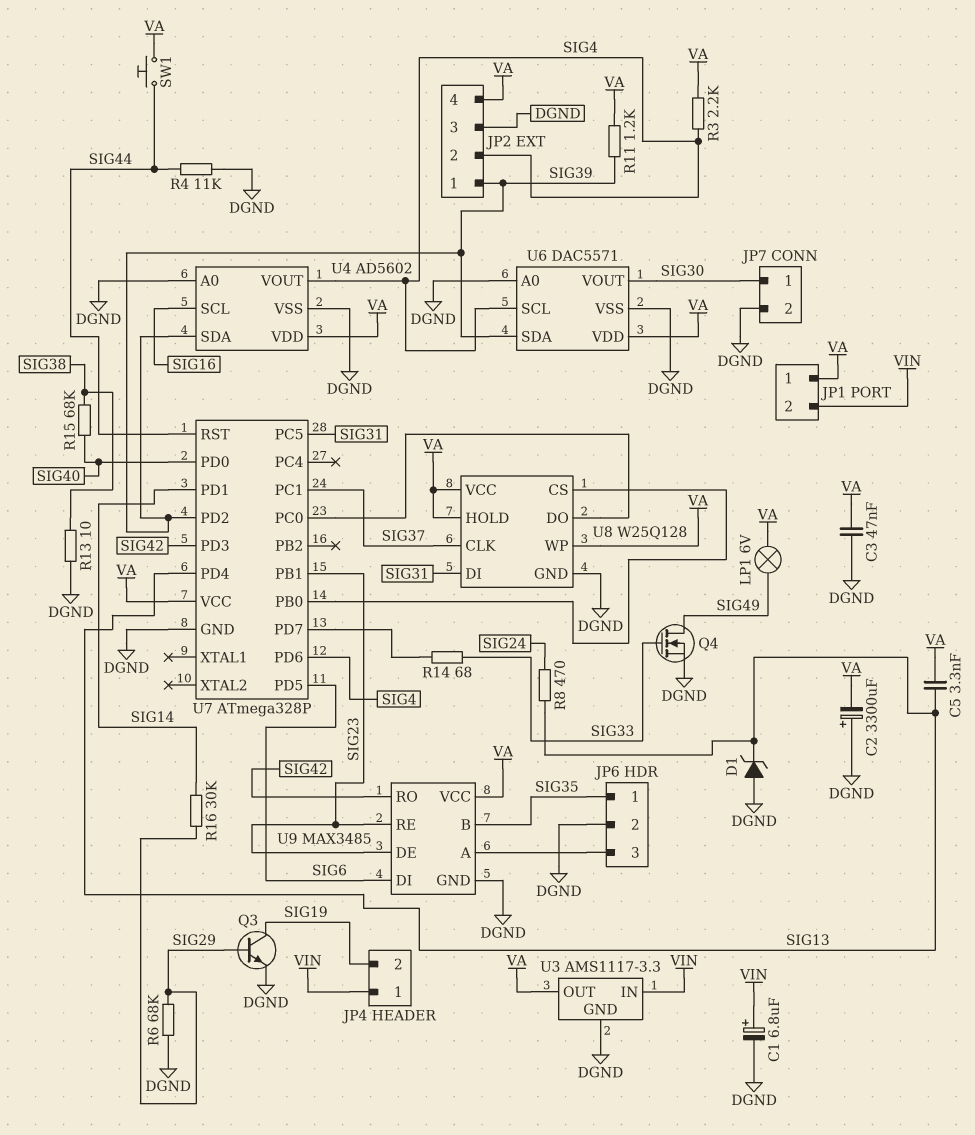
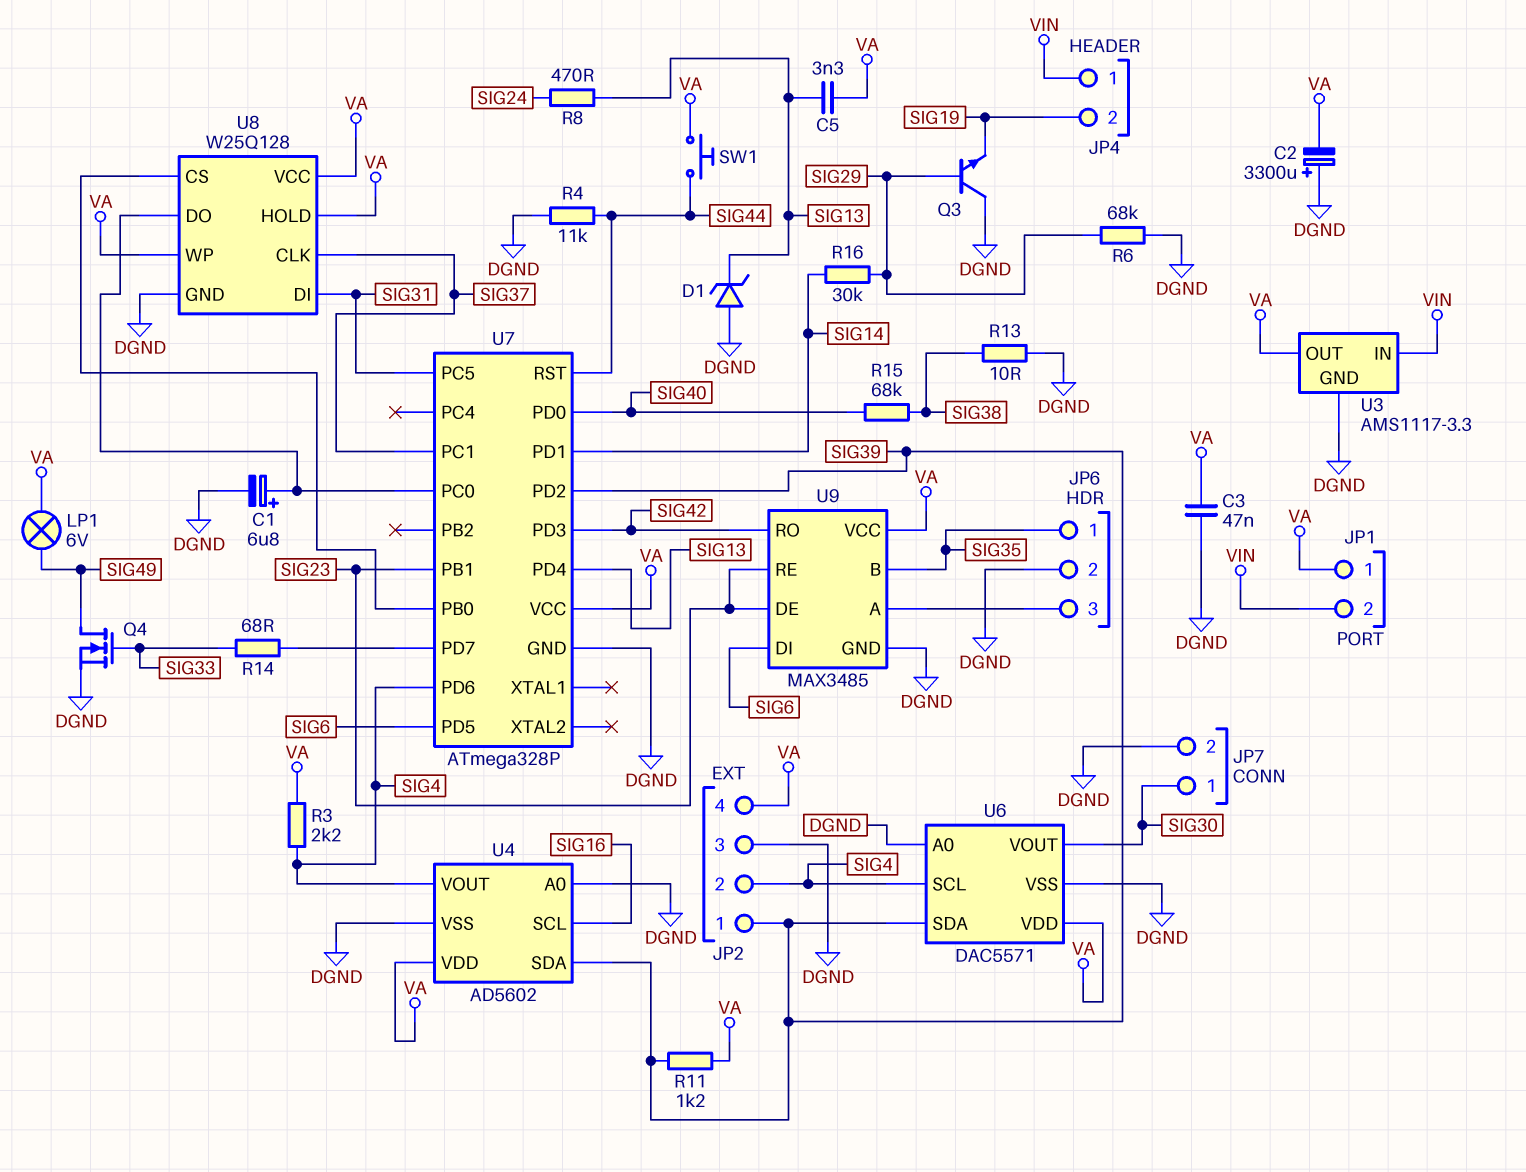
C1: 6.8uF (plus VIN, minus DGND) -> 6.8uF (plus U7/PC0, minus DGND)
Q3: NPN (B SIG29, C SIG19, E DGND) -> NPN (B SIG29, C DGND, E SIG19)

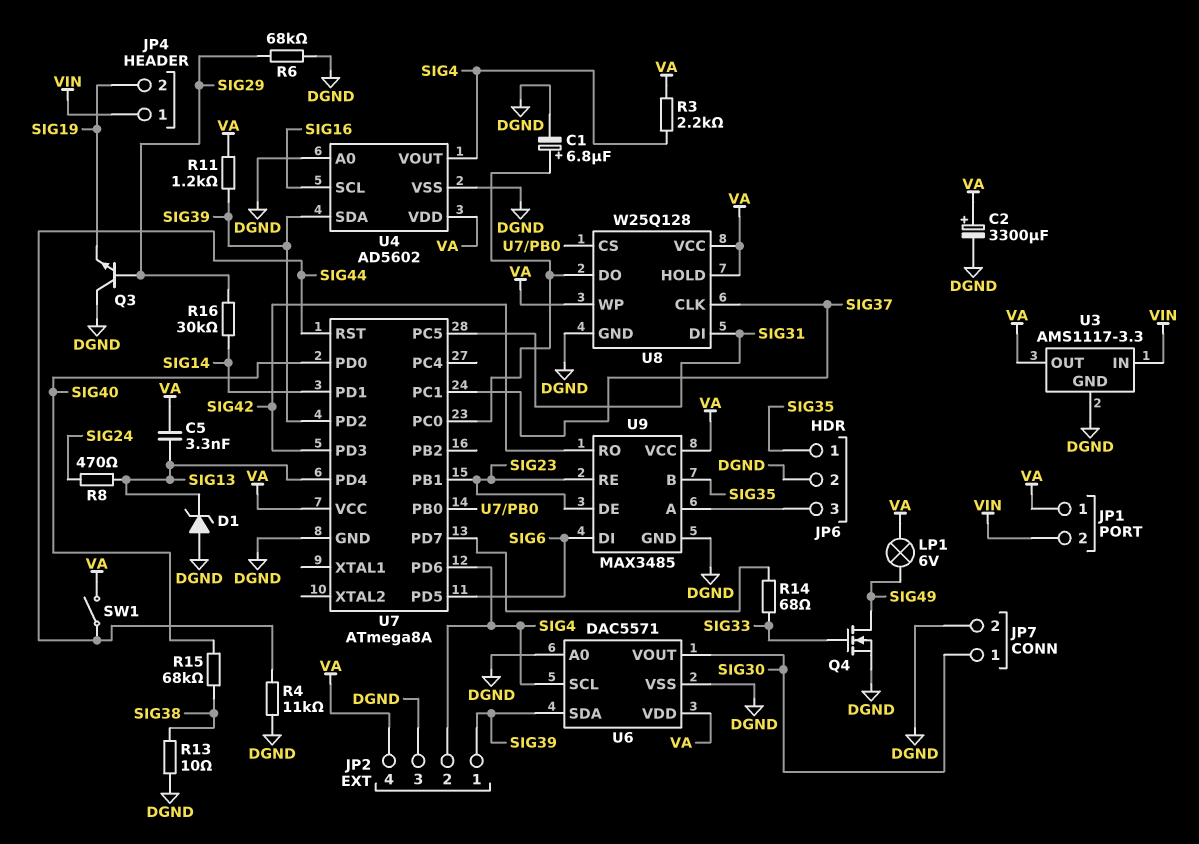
C2: 3300uF (plus DGND, minus VA) -> 3300uF (plus VA, minus DGND)
C3: 47nF (DGND, VA) -> none
SW1: button (SIG44, VA) -> switch (SIG44, VA)
U7: ATmega328P -> ATmega8A

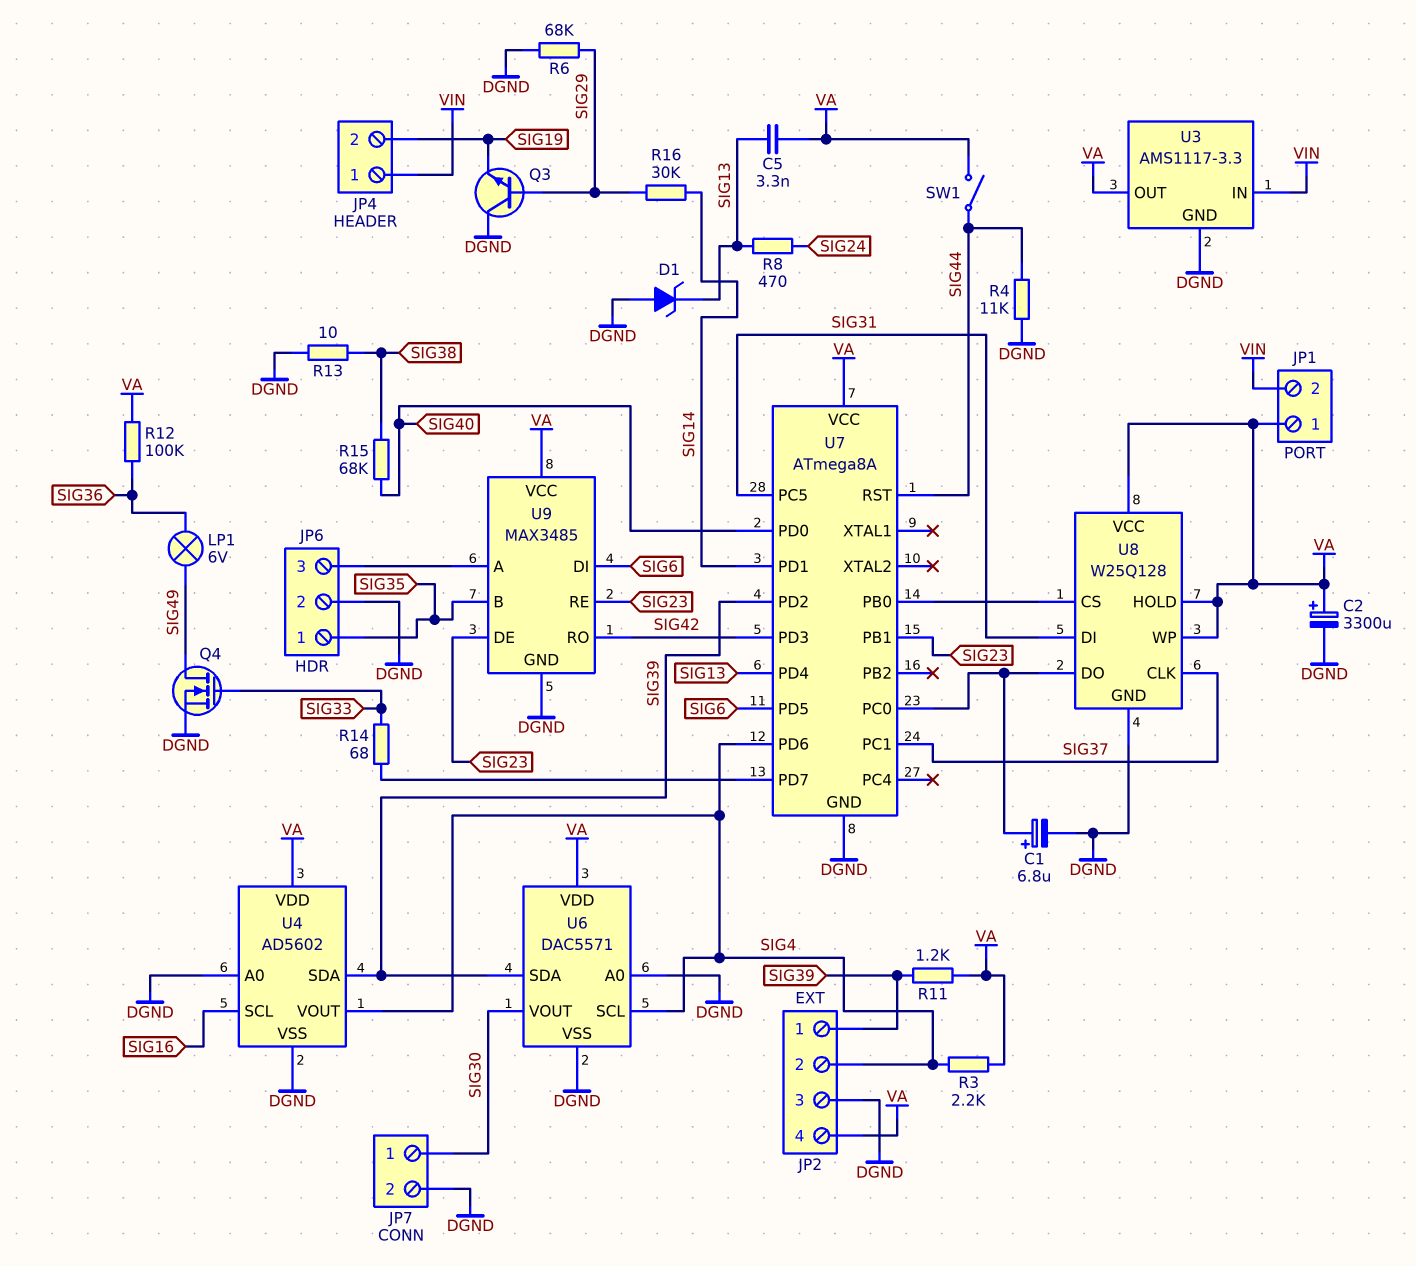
LP1: lamp 6V (SIG49, VA) -> lamp 6V (SIG36, SIG49)
R12: none -> 100k (SIG36, VA)

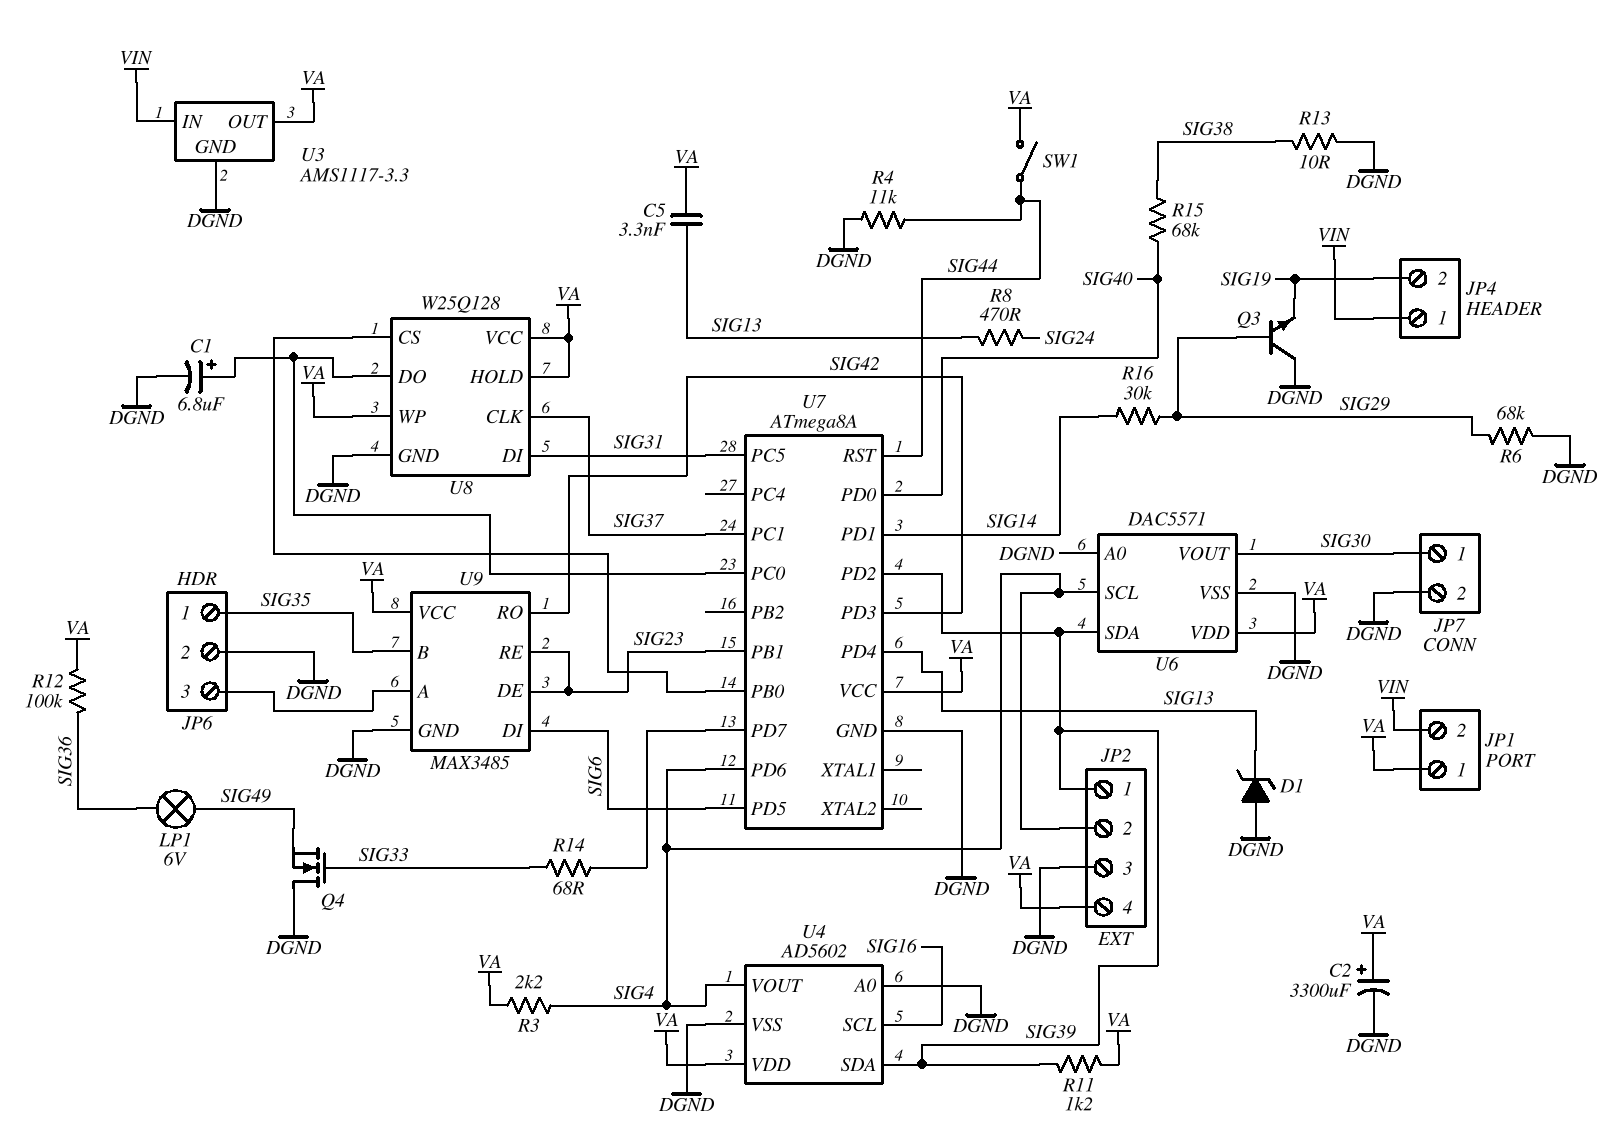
Q4: NMOS (G SIG33, D SIG49, S DGND) -> NMOS (G SIG33, D DGND, S SIG49)

